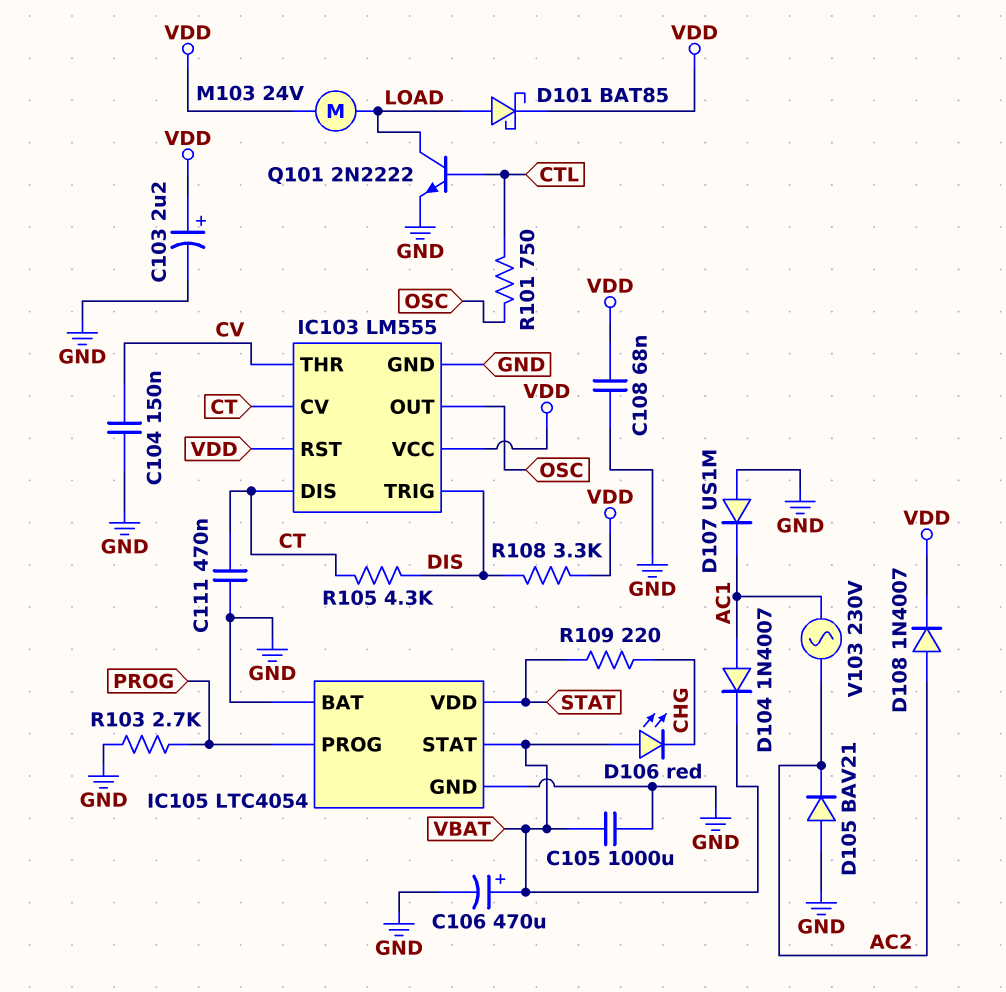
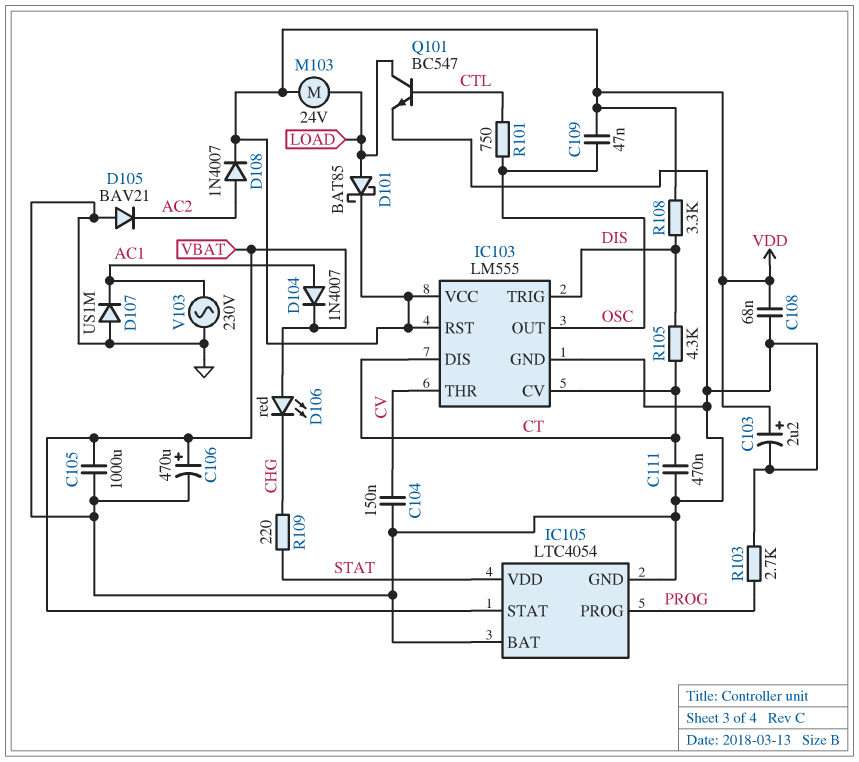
C109: none -> 47nF (OSC, VDD)
Q101: NPN 2N2222 (B CTL, C LOAD, E GND) -> NPN BC547 (B CTL, C LOAD, E GND)
V103: AC 230V (AC1, AC2) -> AC 230V (AC1, GND)

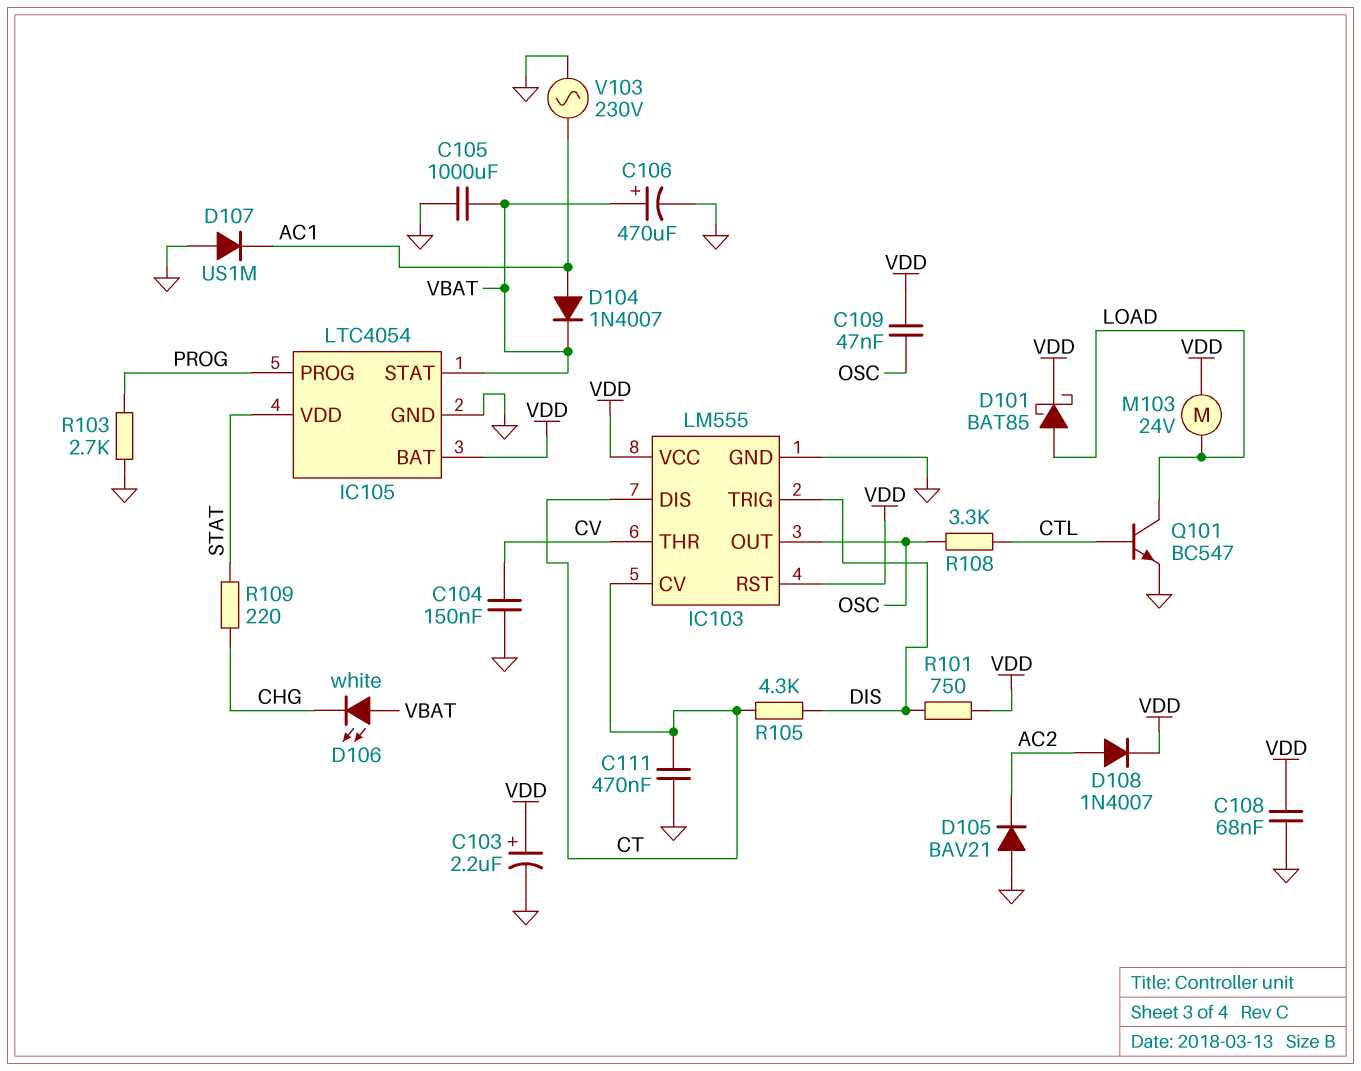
D106: LED red (A VBAT, K CHG) -> LED white (A VBAT, K CHG)
IC105 pin BAT: GND -> VDD
R101: 750 (CTL, OSC) -> 750 (DIS, VDD)
R108: 3.3k (DIS, VDD) -> 3.3k (CTL, OSC)

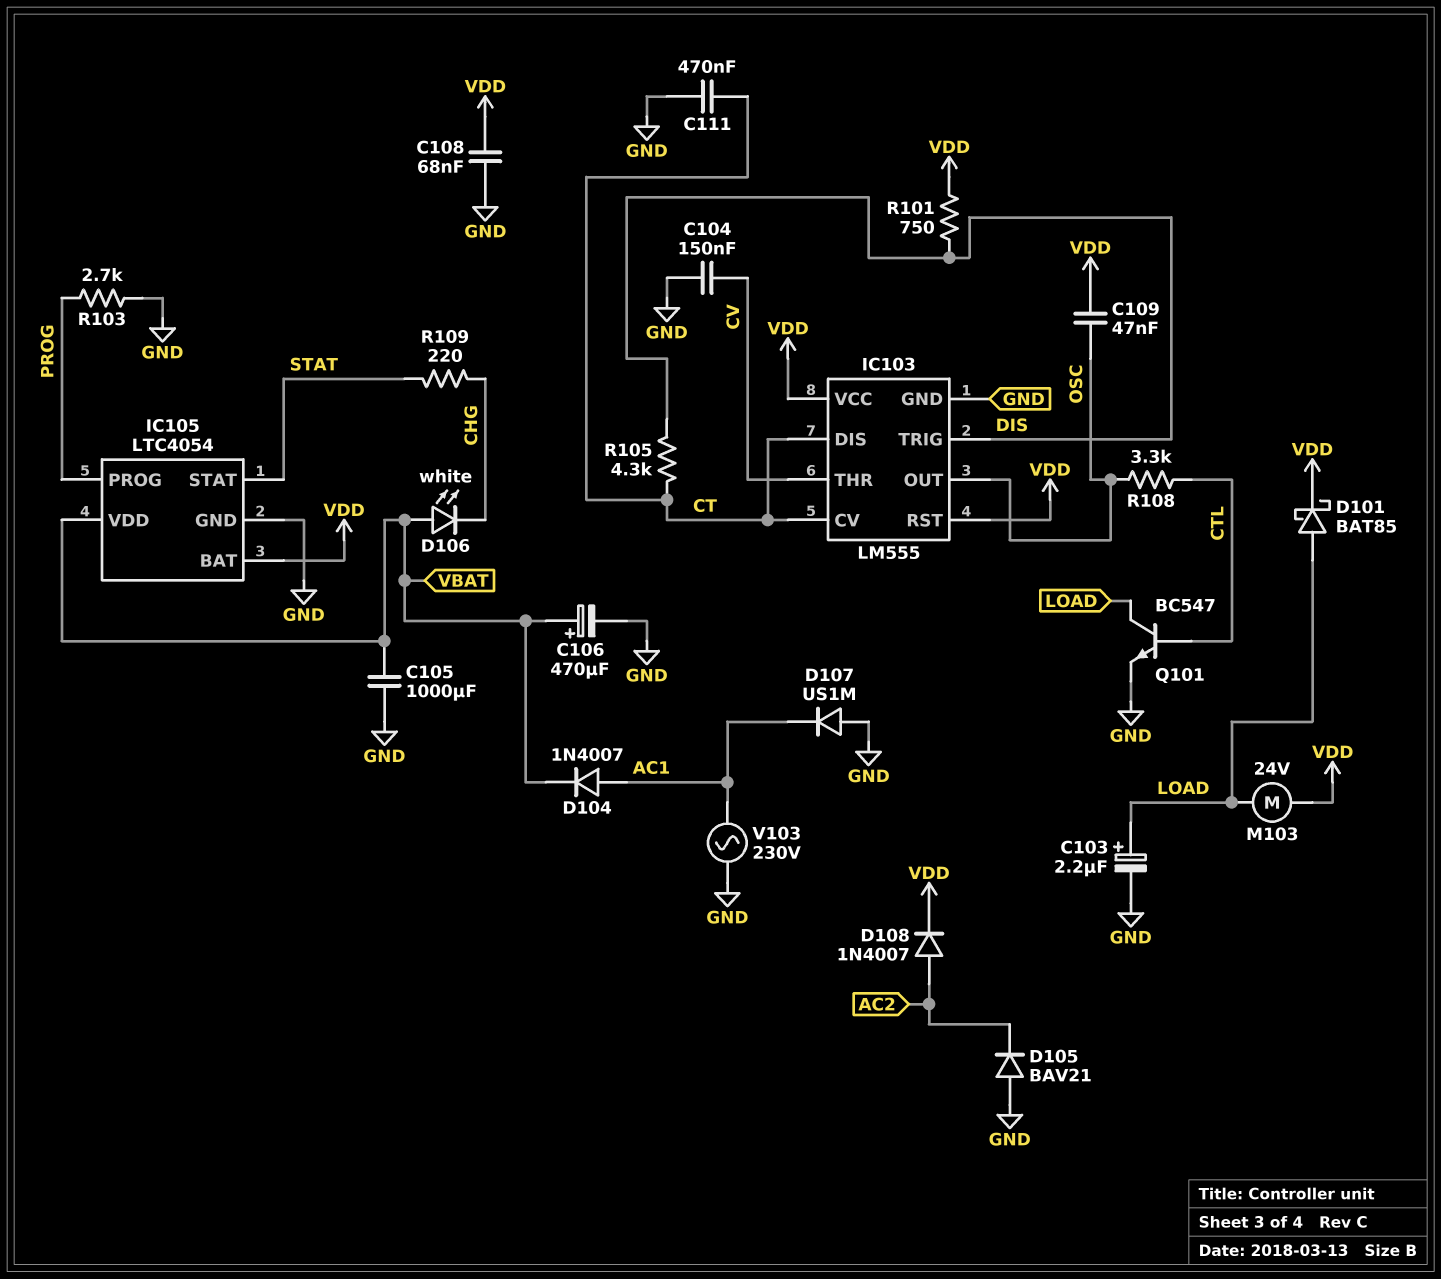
C103: 2.2uF (plus VDD, minus GND) -> 2.2uF (plus LOAD, minus GND)
IC105 pin STAT: VBAT -> STAT
IC105 pin VDD: STAT -> VBAT

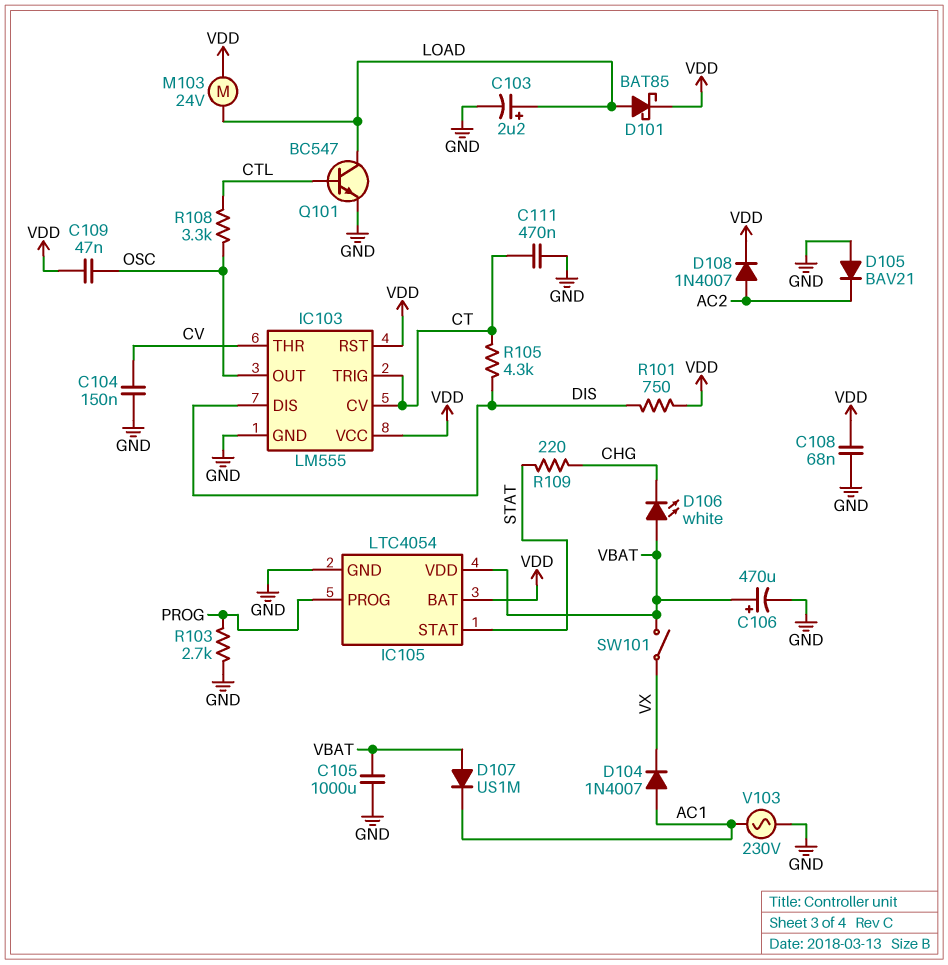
D104: diode 1N4007 (A AC1, K VBAT) -> diode 1N4007 (A AC1, K VX)
D107: diode US1M (A GND, K AC1) -> diode US1M (A VBAT, K AC1)
IC103 pin DIS: CT -> DIS
IC103 pin TRIG: DIS -> CT
SW101: none -> switch (VBAT, VX)

